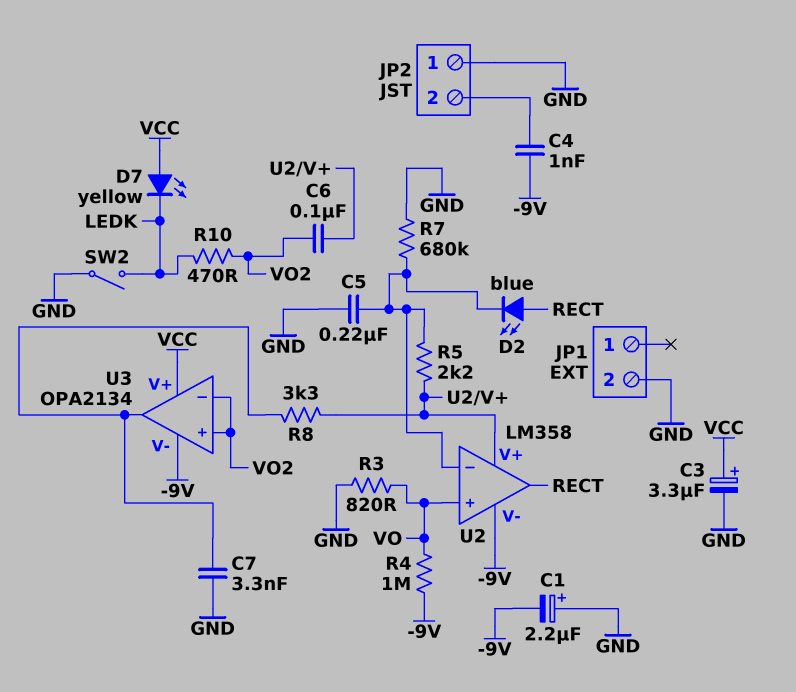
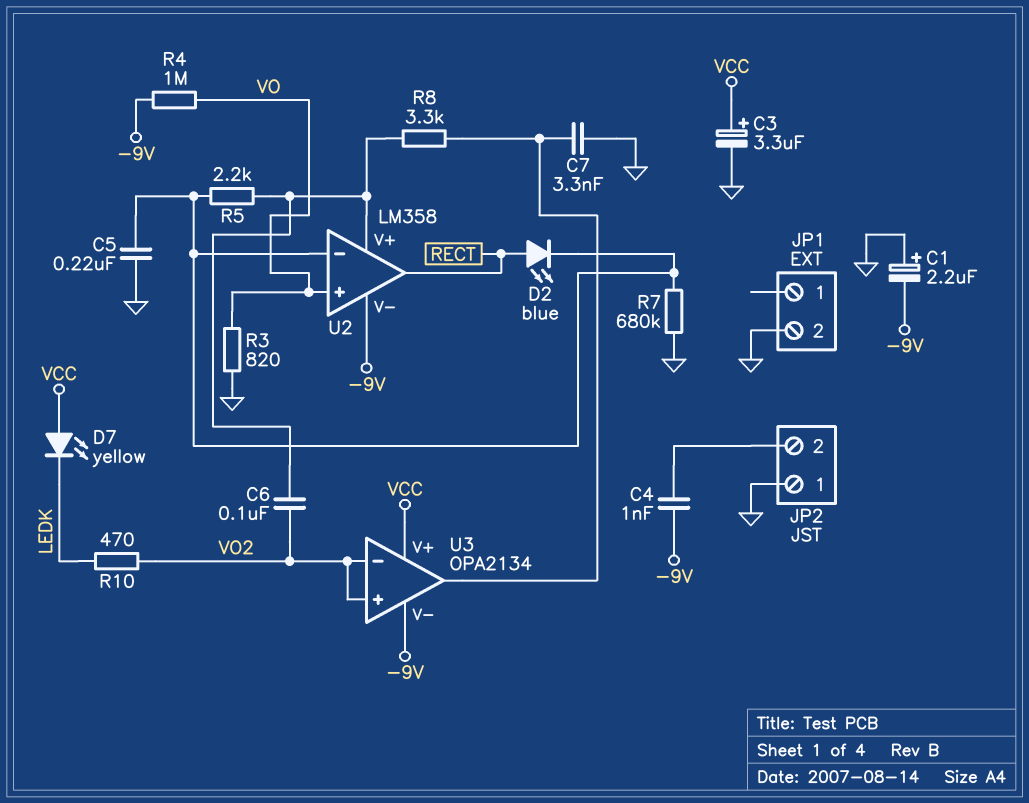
SW2: switch (GND, LEDK) -> none

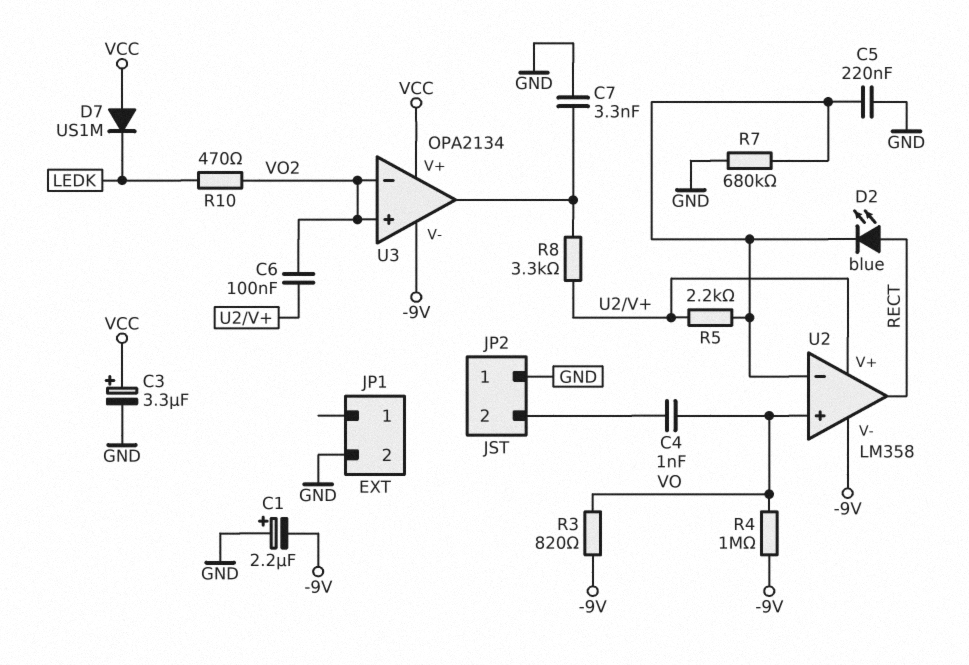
C4: 1nF (-9V, JP2/2) -> 1nF (JP2/2, VO)
D7: LED yellow (A VCC, K LEDK) -> diode US1M (A VCC, K LEDK)
R3: 820 (GND, VO) -> 820 (-9V, VO)

